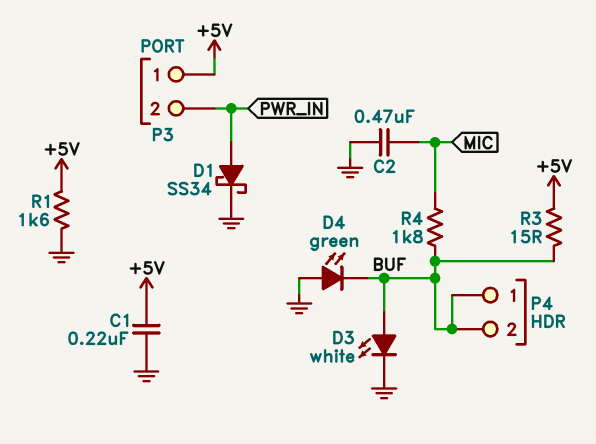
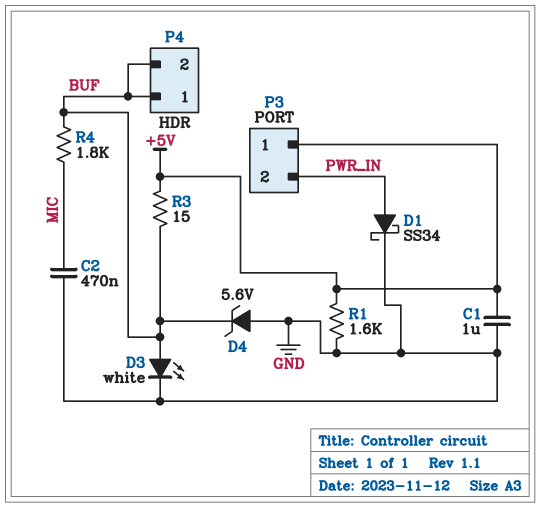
C1: 220nF (+5V, GND) -> 1uF (+5V, GND)
D4: LED green (A GND, K BUF) -> zener 5.6V (A GND, K BUF)

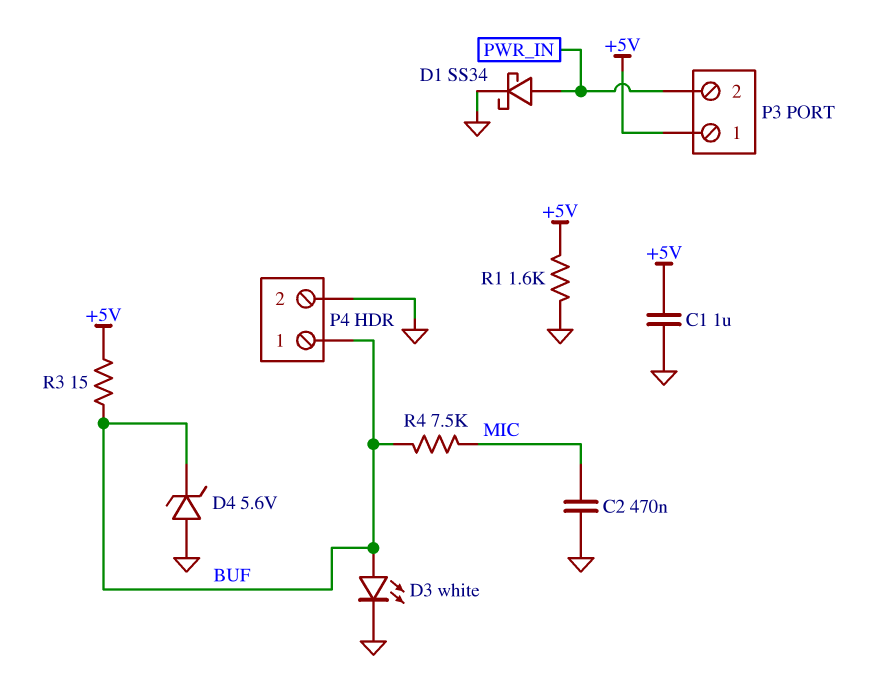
P4 pin 2: BUF -> GND
R4: 1.8k (BUF, MIC) -> 7.5k (BUF, MIC)

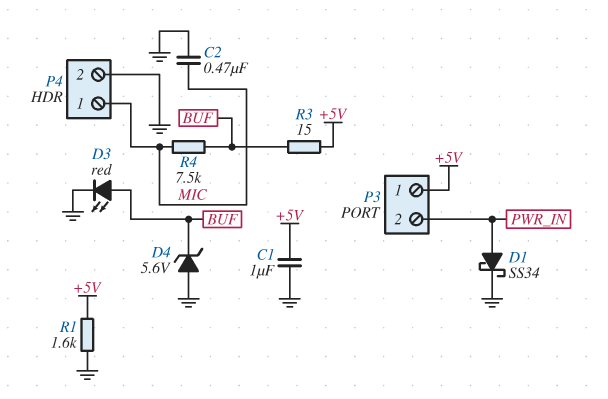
D3: LED white (A BUF, K GND) -> LED red (A BUF, K GND)
P4 pin 1: BUF -> MIC

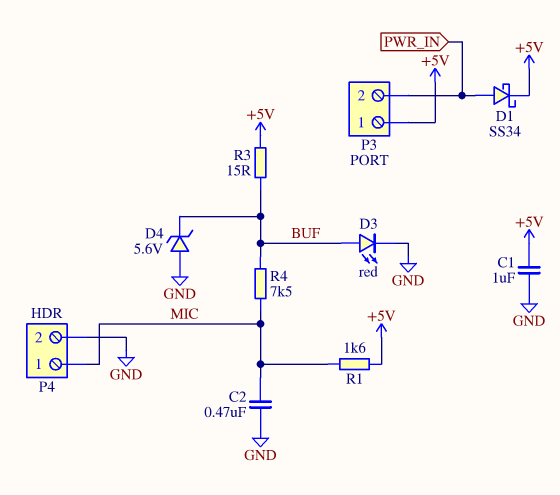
D1: schottky SS34 (A PWR_IN, K GND) -> schottky SS34 (A PWR_IN, K +5V)
R1: 1.6k (+5V, GND) -> 1.6k (+5V, MIC)

